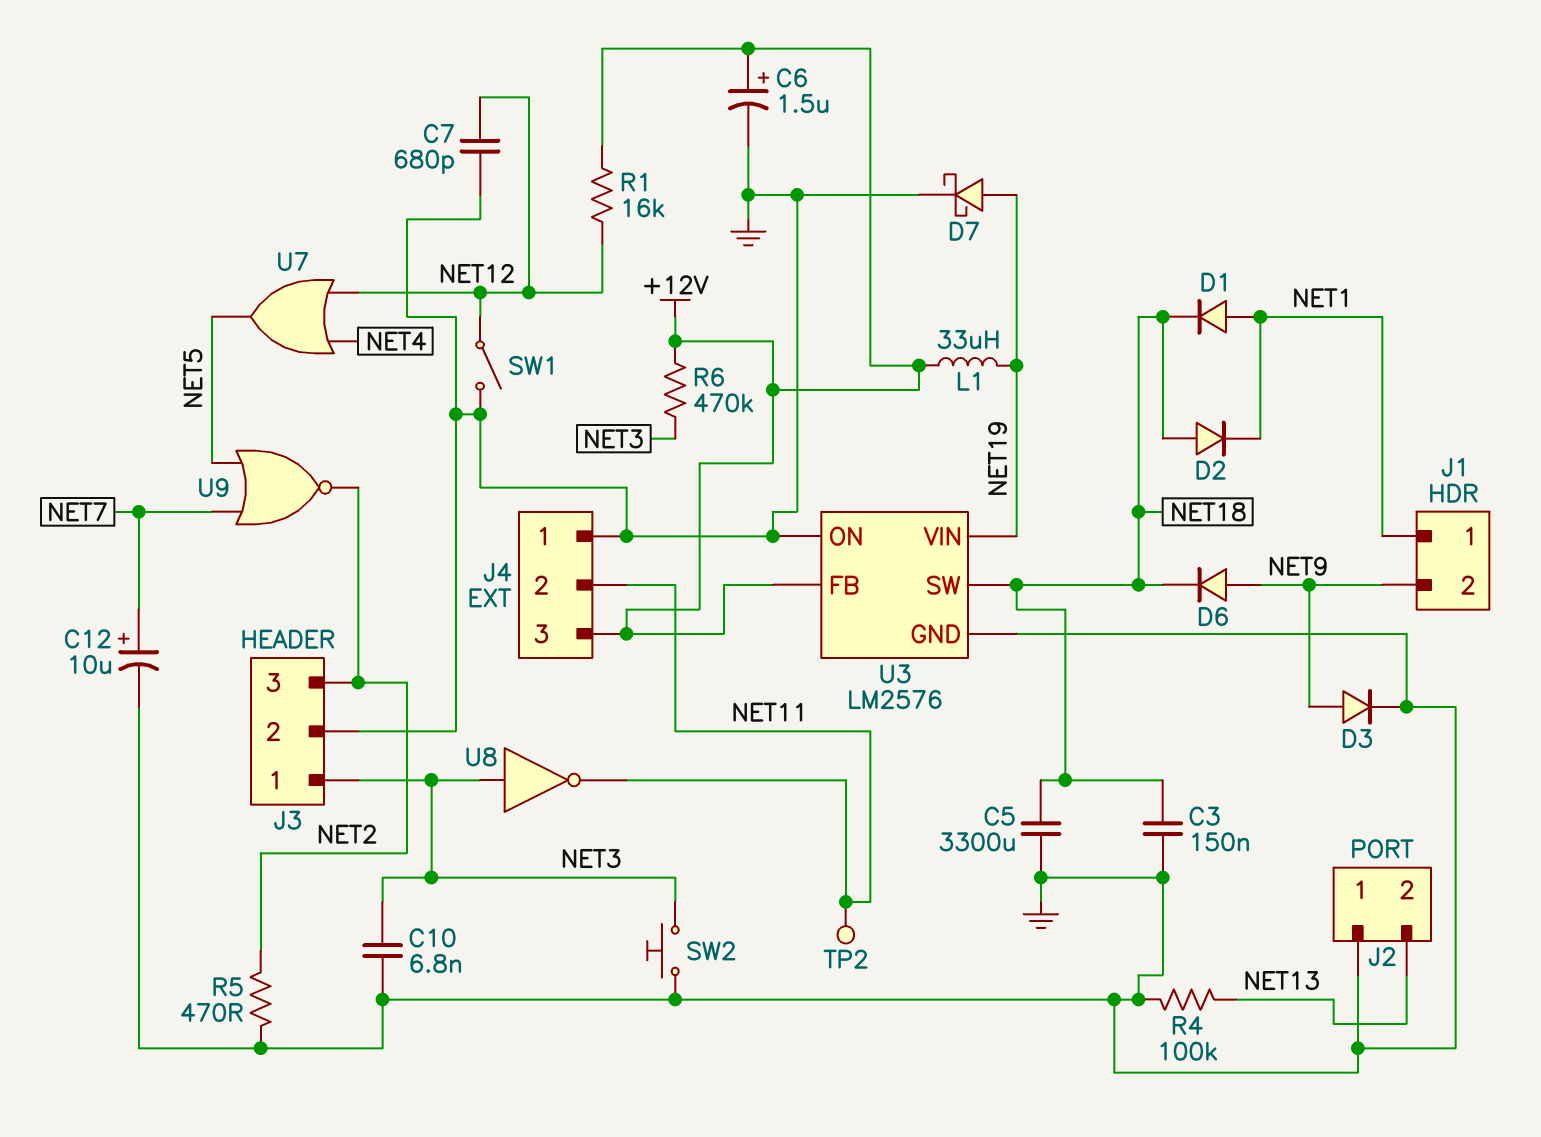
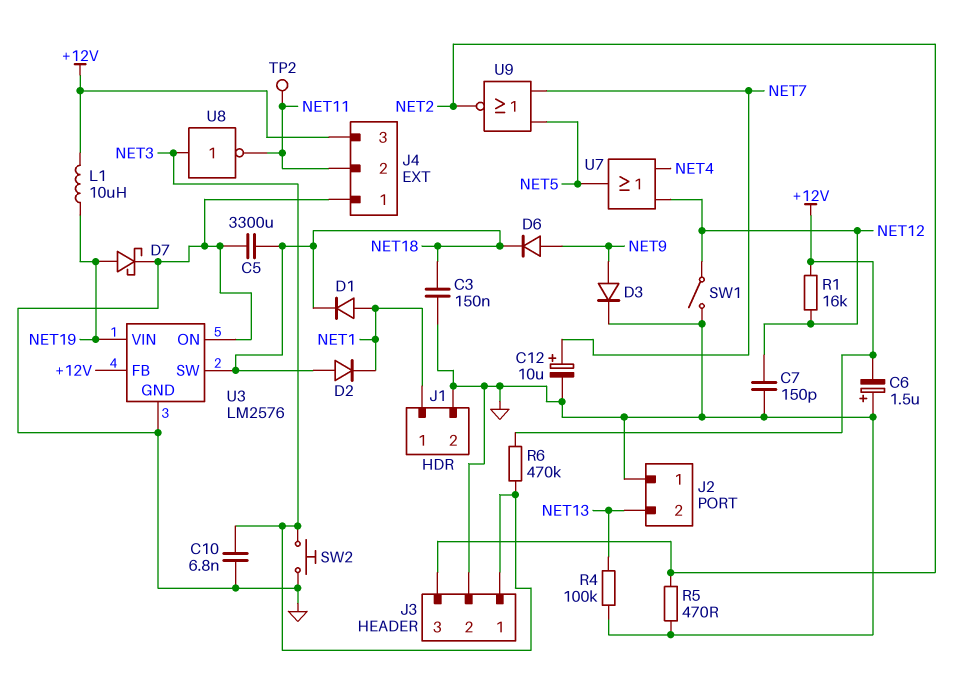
C6: 1.5uF (plus +12V, minus GND) -> 1.5uF (plus GND, minus +12V)
C7: 680pF (GND, NET12) -> 150pF (GND, NET12)
J1 pin 2: NET9 -> GND
L1: 33uH (+12V, NET19) -> 10uH (+12V, NET19)

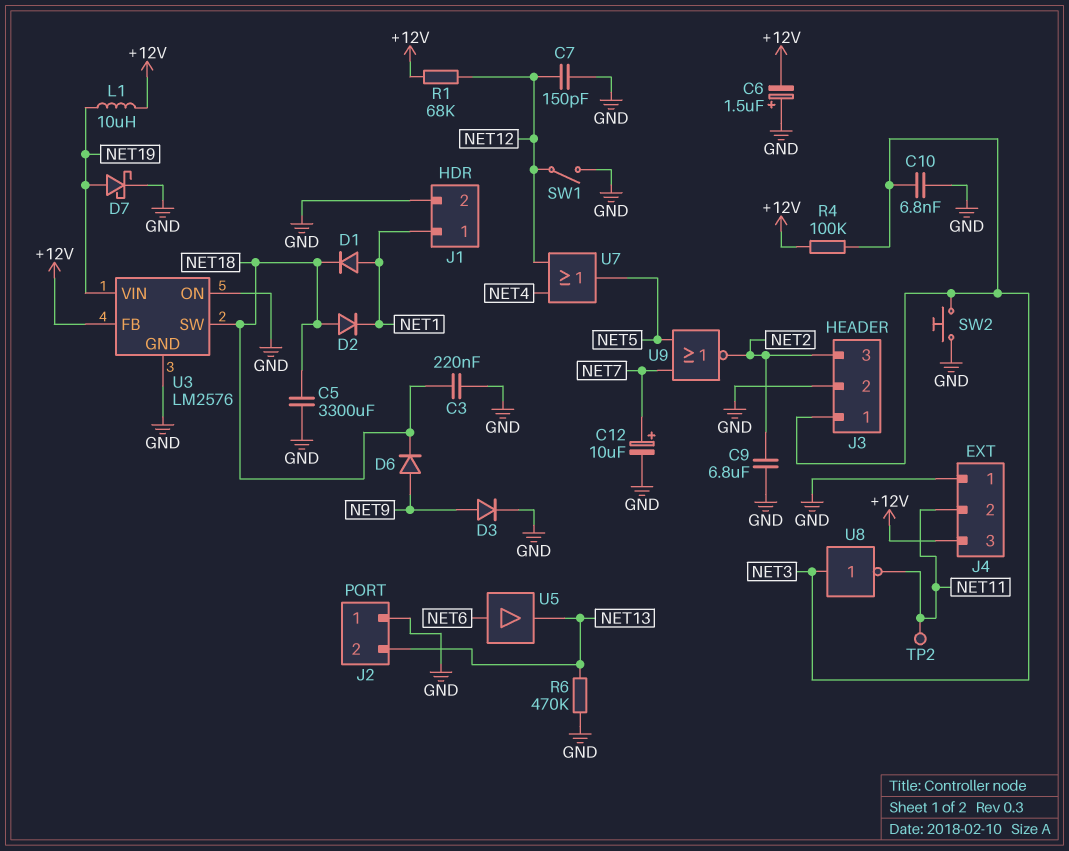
C3: 150nF (GND, NET18) -> 220nF (GND, NET18)
C9: none -> 6.8uF (GND, NET2)
R1: 16k (+12V, NET12) -> 68k (+12V, NET12)
R4: 100k (GND, NET13) -> 100k (+12V, NET3)
R5: 470 (GND, NET2) -> none
R6: 470k (+12V, NET3) -> 470k (GND, NET13)
U5: none -> buffer (in NET6, out NET13)

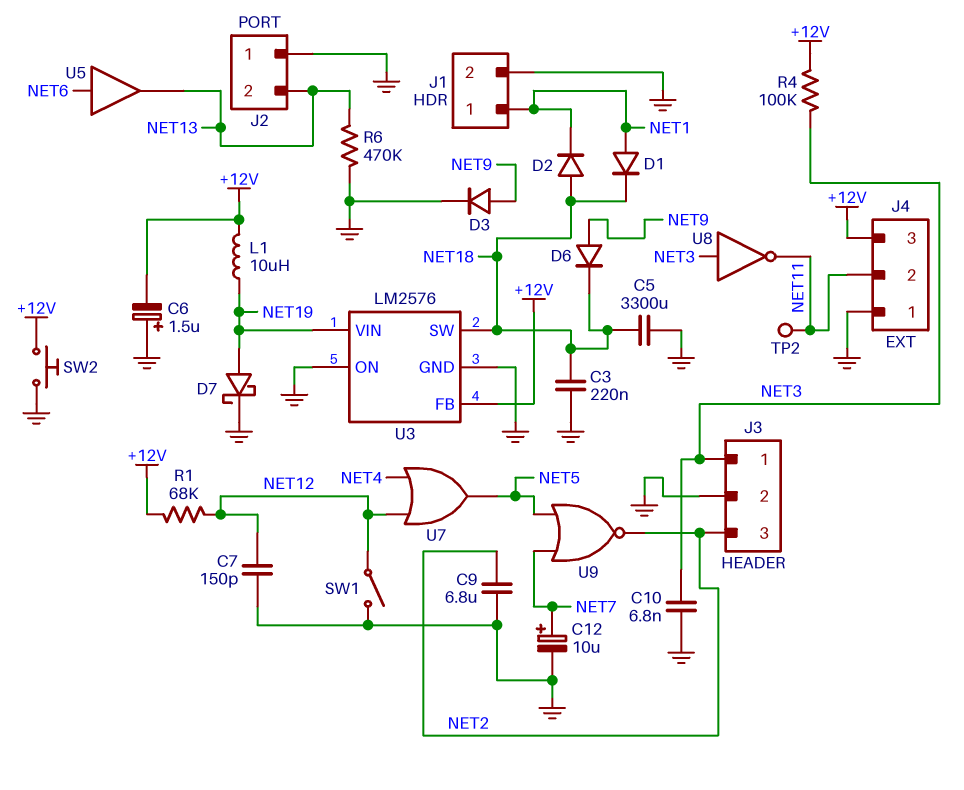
SW2: button (GND, NET3) -> button (+12V, GND)

